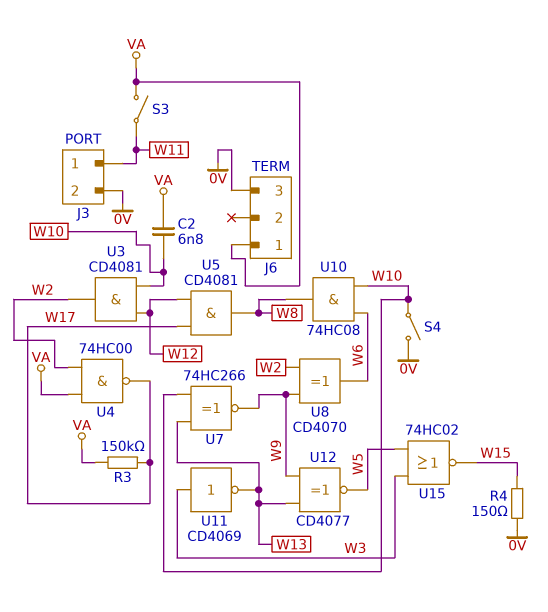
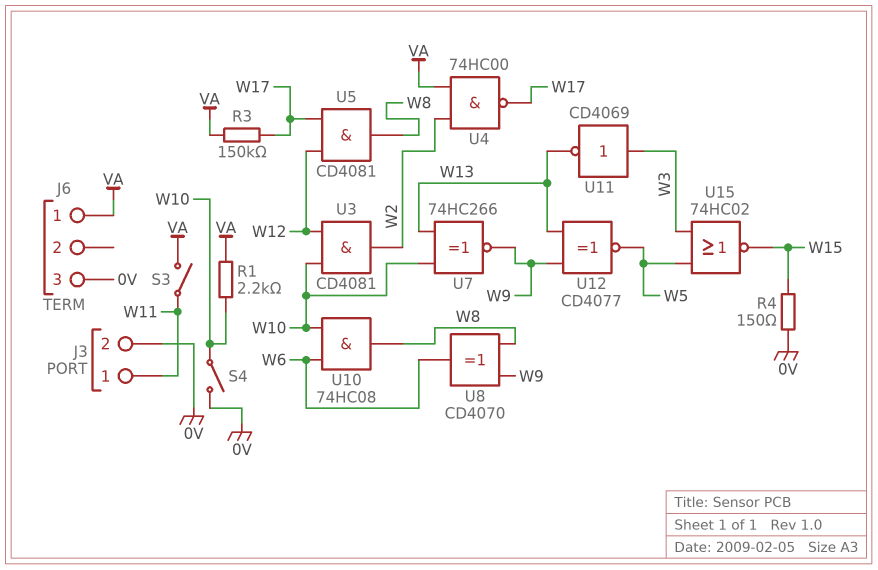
C2: 6.8nF (VA, W10) -> none
R1: none -> 2.2k (VA, W10)
U8: XOR CD4070 (in W2, in W9, out W6) -> XOR CD4070 (in W8, in W9, out W6)

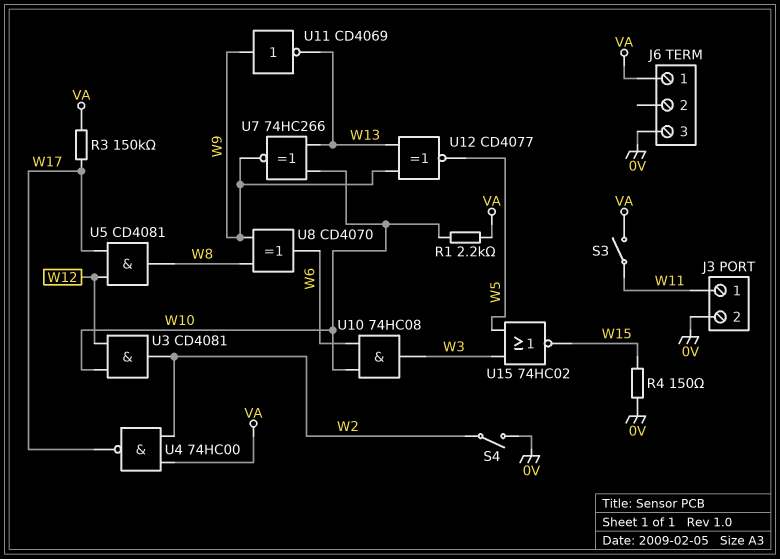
S4: switch (0V, W10) -> switch (0V, W2)
U10: AND 74HC08 (in W6, in W10, out W8) -> AND 74HC08 (in W6, in W10, out W3)
U11: NOT CD4069 (in W3, out W13) -> NOT CD4069 (in W9, out W13)

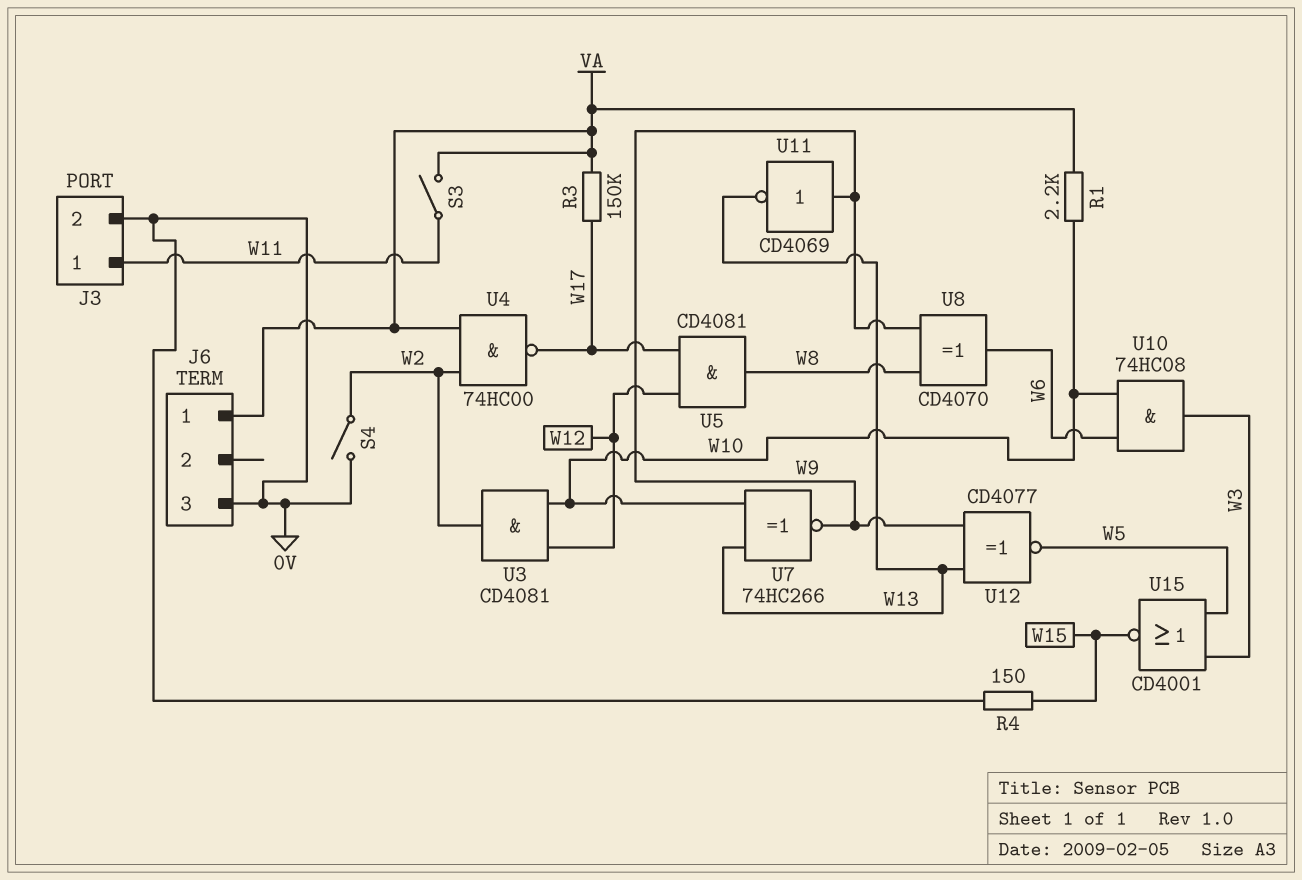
U15: NOR 74HC02 (in W3, in W5, out W15) -> NOR CD4001 (in W3, in W5, out W15)

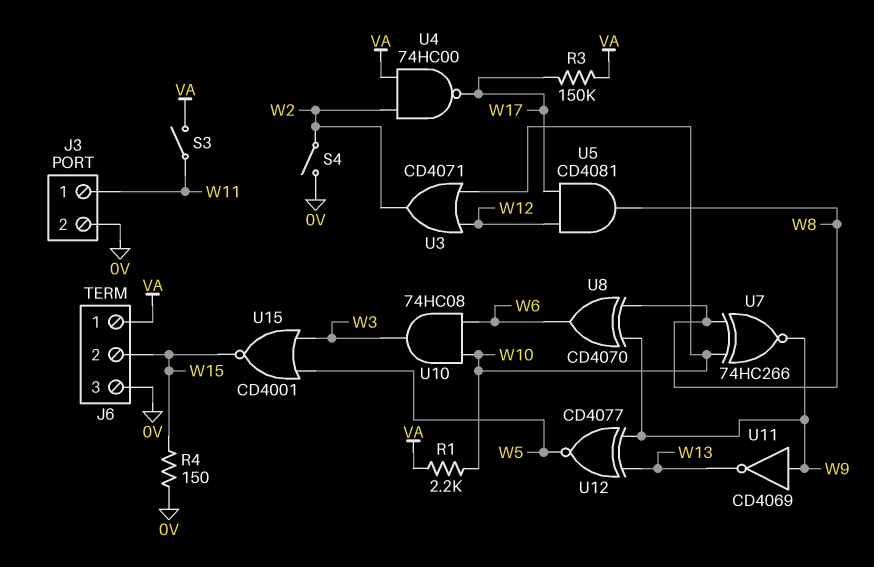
J6 pin 2: none -> W15
U3: AND CD4081 (in W10, in W12, out W2) -> OR CD4071 (in W10, in W12, out W2)
U7: XNOR 74HC266 (in W10, in W13, out W9) -> XNOR 74HC266 (in W8, in W10, out W9)

